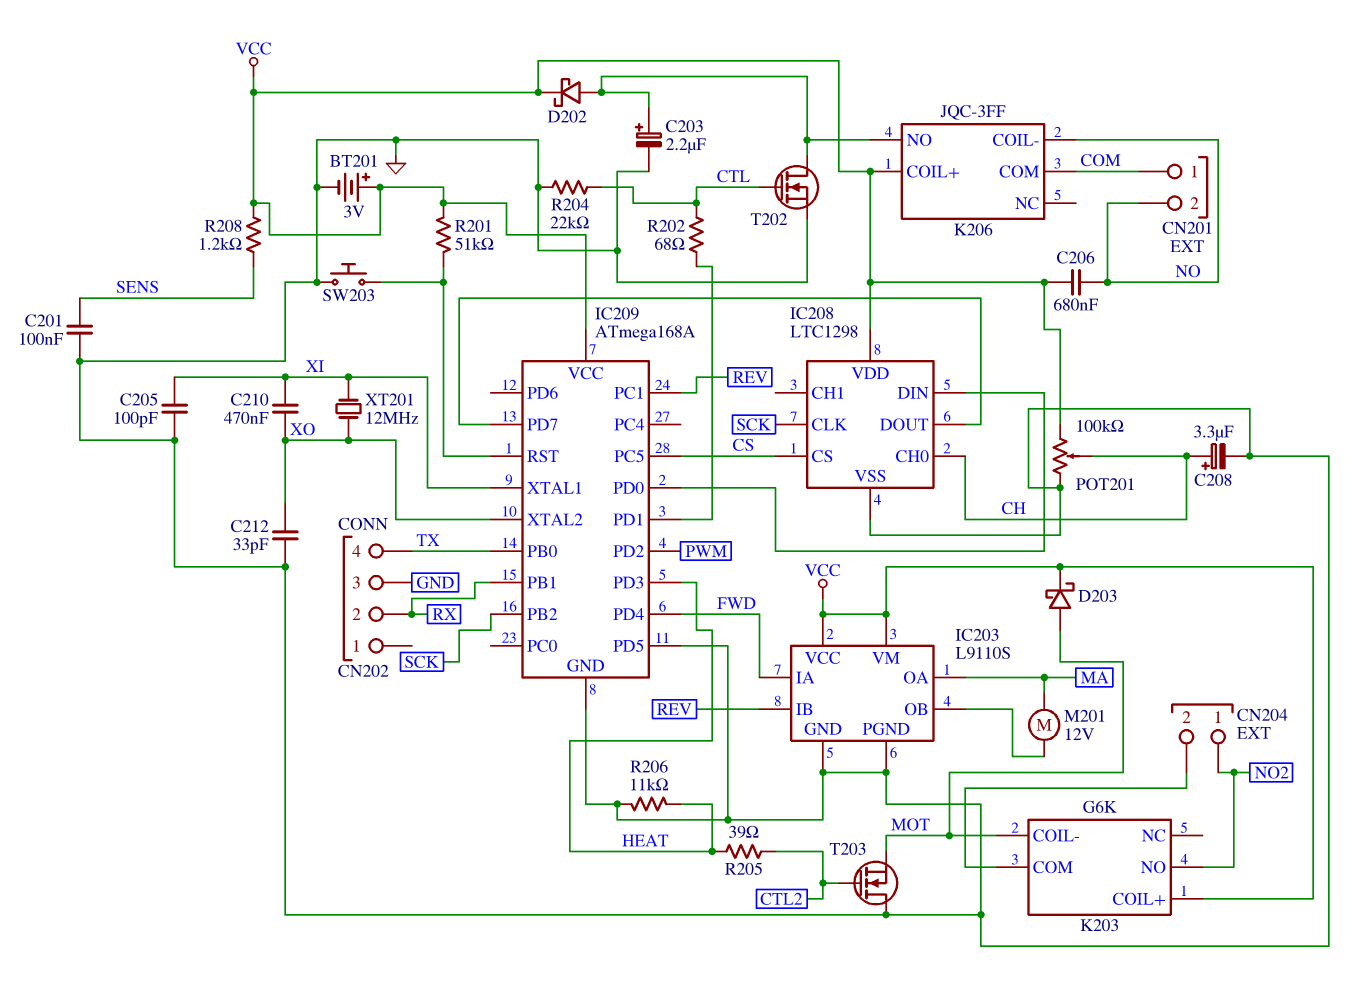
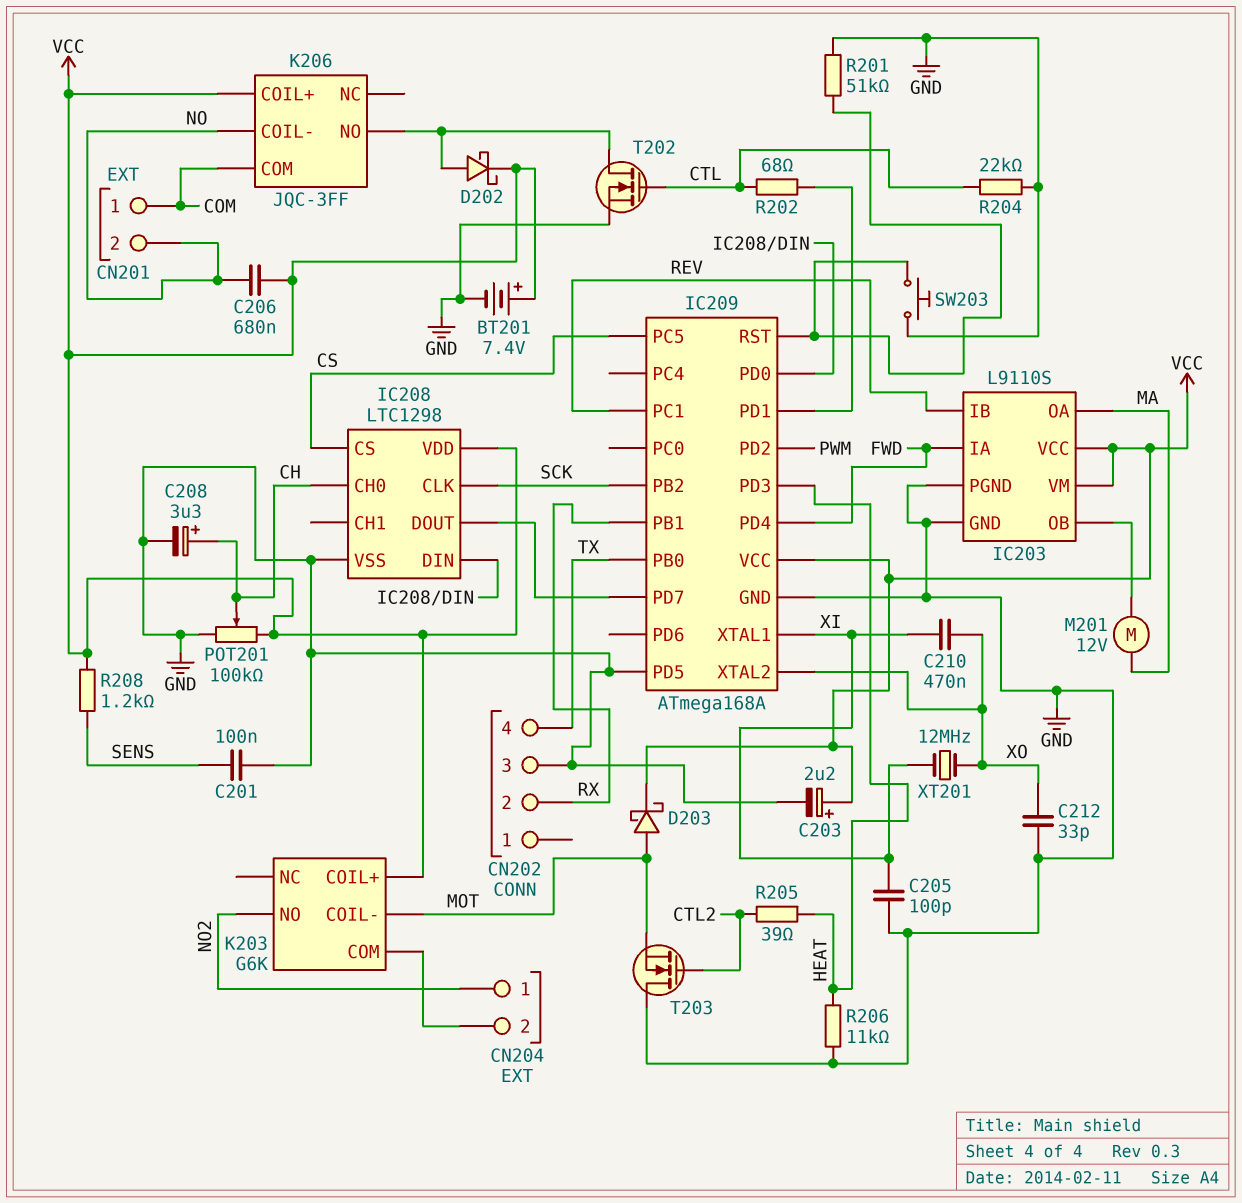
BT201: 3V (plus VCC, minus GND) -> 7.4V (plus VCC, minus GND)
C203: 2.2uF (plus K206/NO, minus GND) -> 2.2uF (plus VCC, minus GND)
R201: 51k (IC209/RST, VCC) -> 51k (GND, IC209/RST)

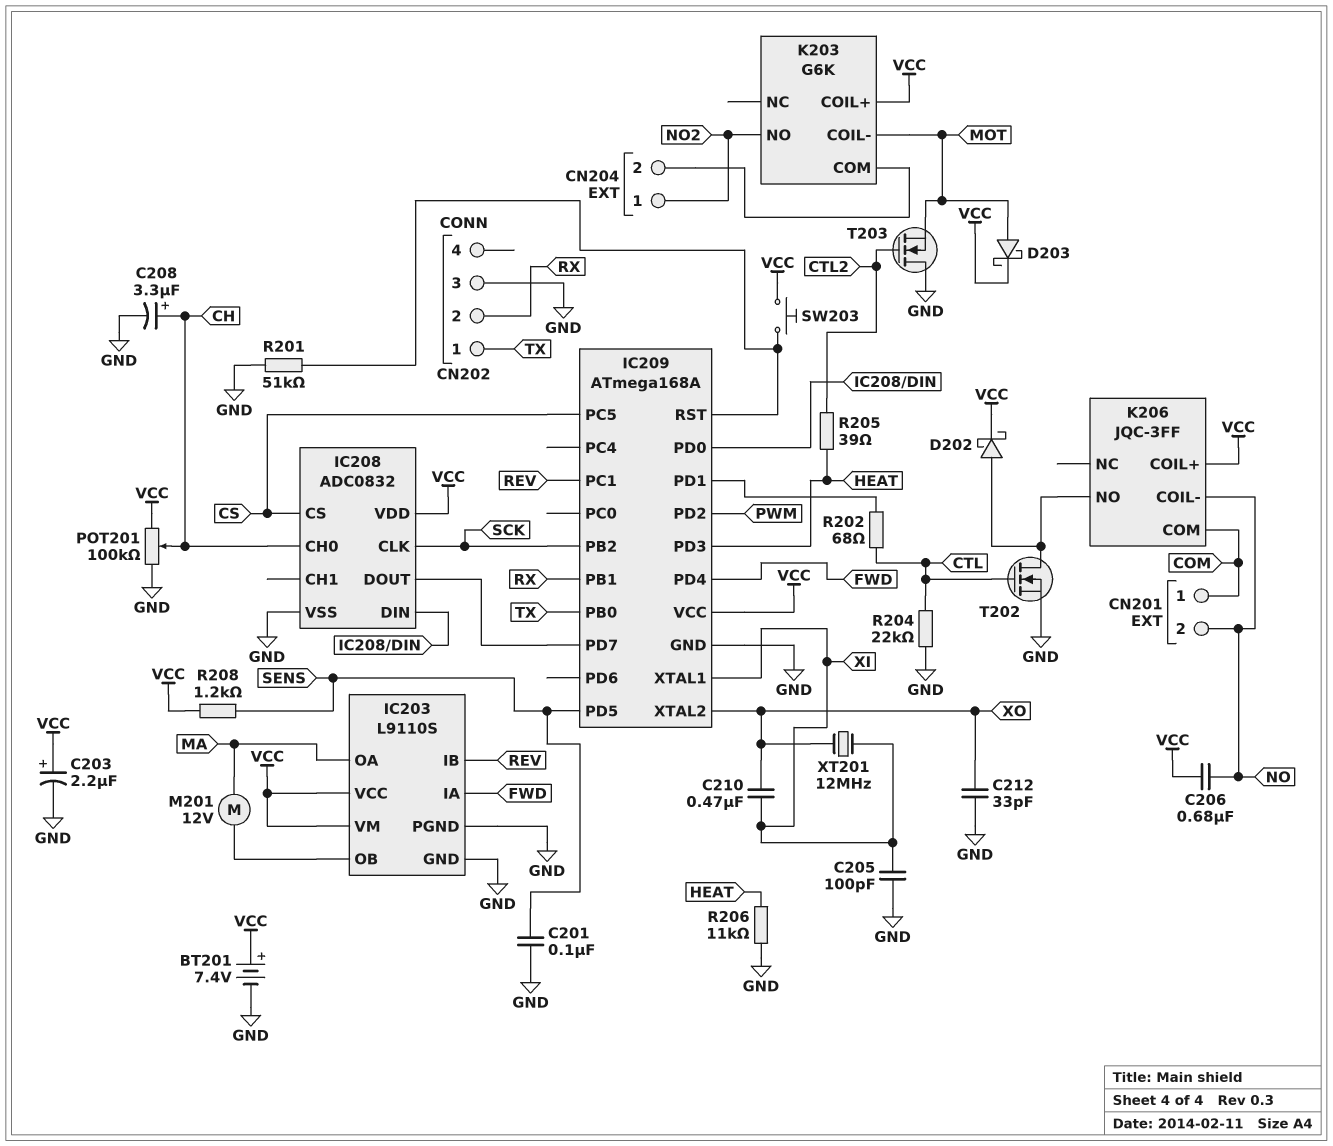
CN202 pin 1: none -> TX
CN202 pin 4: TX -> none
IC208: LTC1298 -> ADC0832
IC209 pin PD5: GND -> SENS
SW203: button (GND, IC209/RST) -> button (IC209/RST, VCC)

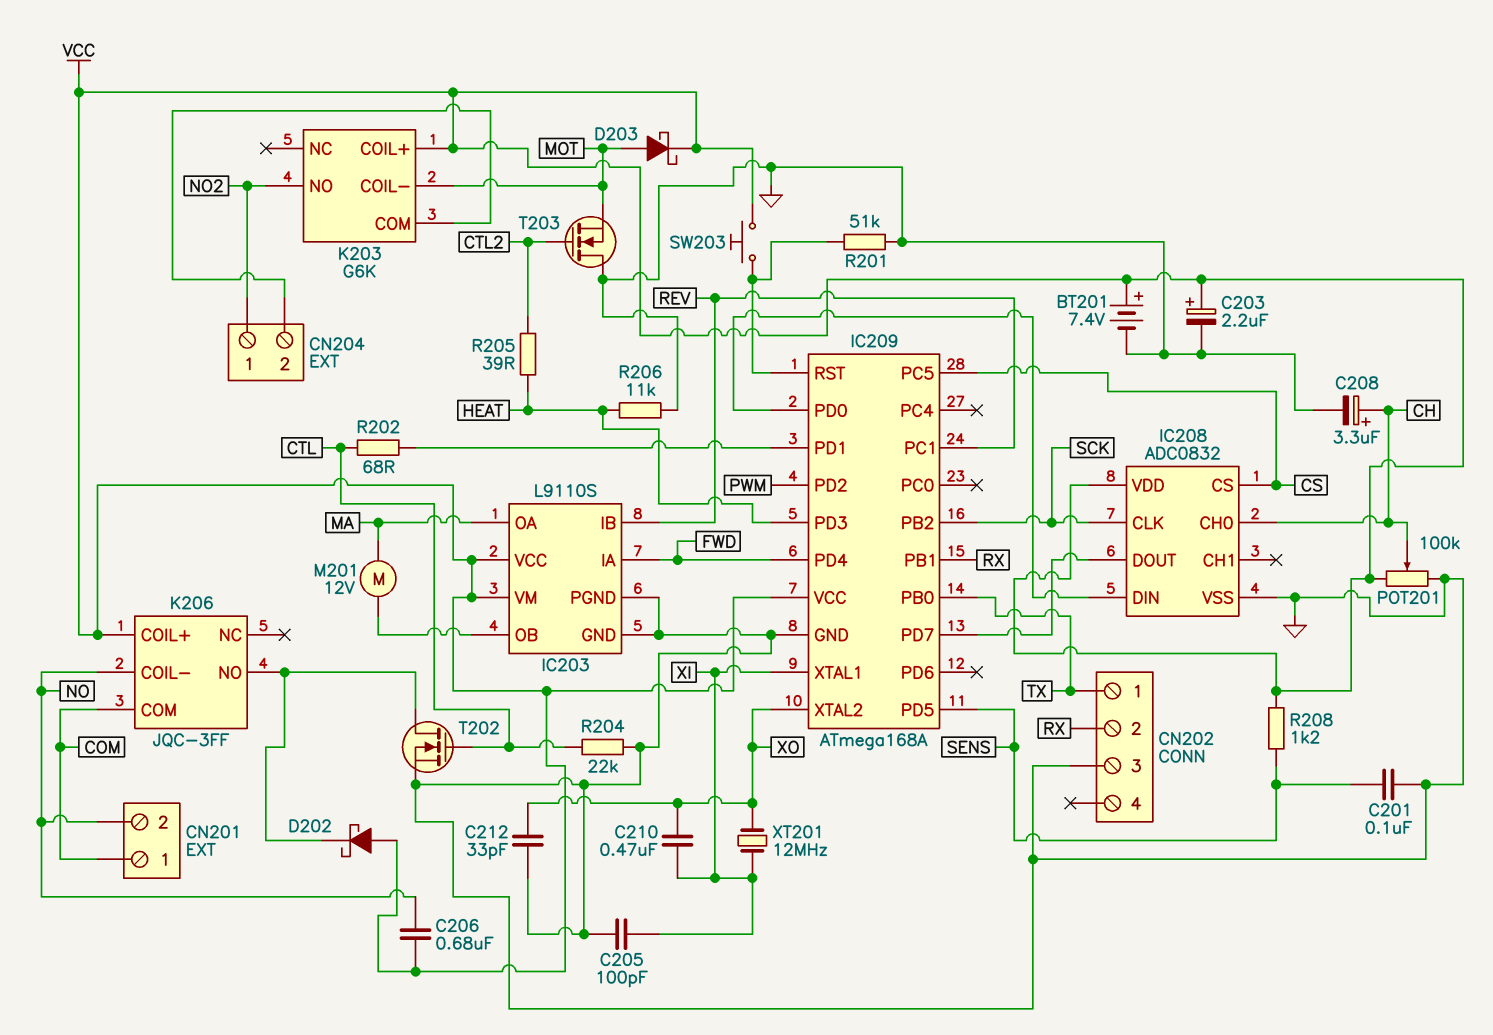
D202: schottky (A K206/NO, K VCC) -> schottky (A VCC, K K206/NO)

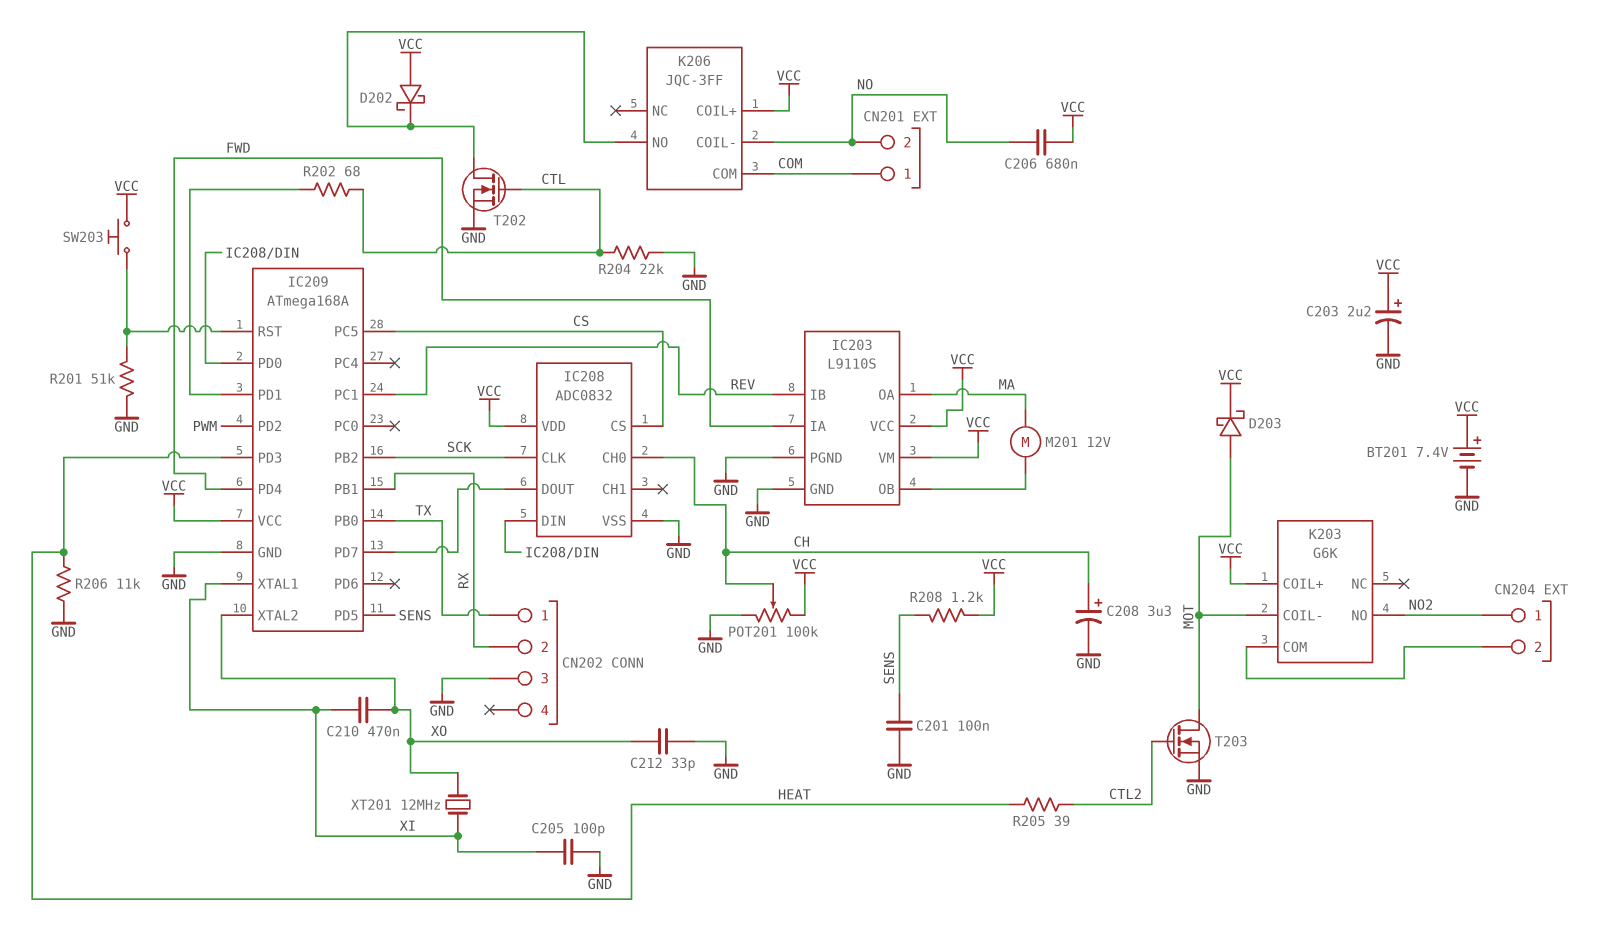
T203: NMOS (G CTL2, D GND, S MOT) -> NMOS (G CTL2, D MOT, S GND)

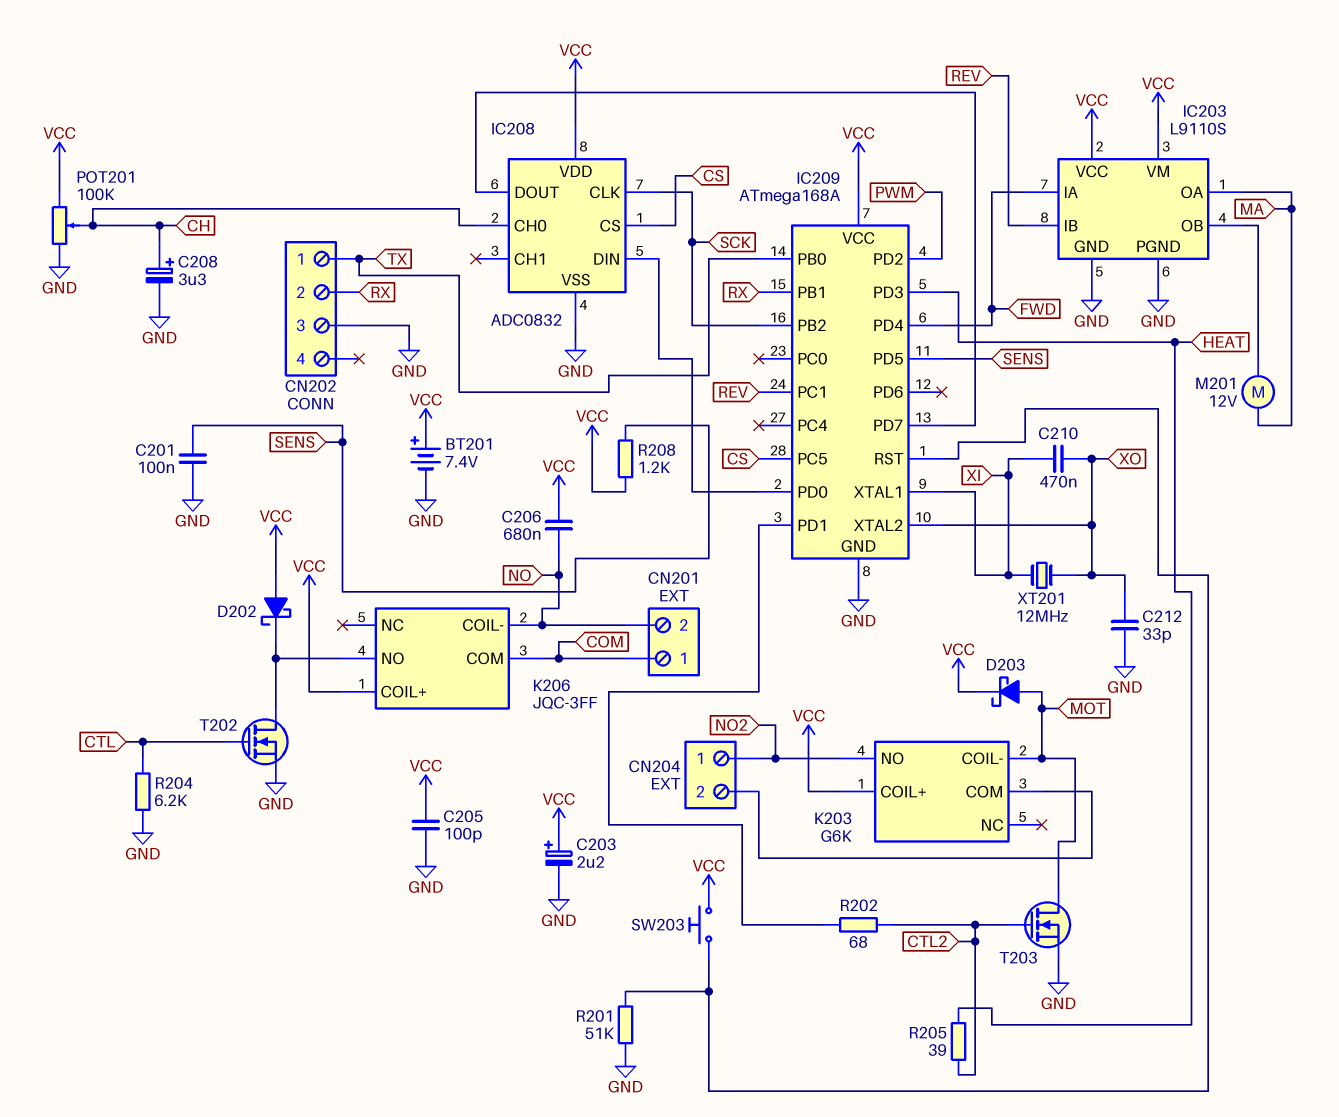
C205: 100pF (GND, XI) -> 100pF (GND, VCC)
R202: 68 (CTL, IC209/PD1) -> 68 (CTL2, IC209/PD1)
R204: 22k (CTL, GND) -> 6.2k (CTL, GND)
R206: 11k (GND, HEAT) -> none

